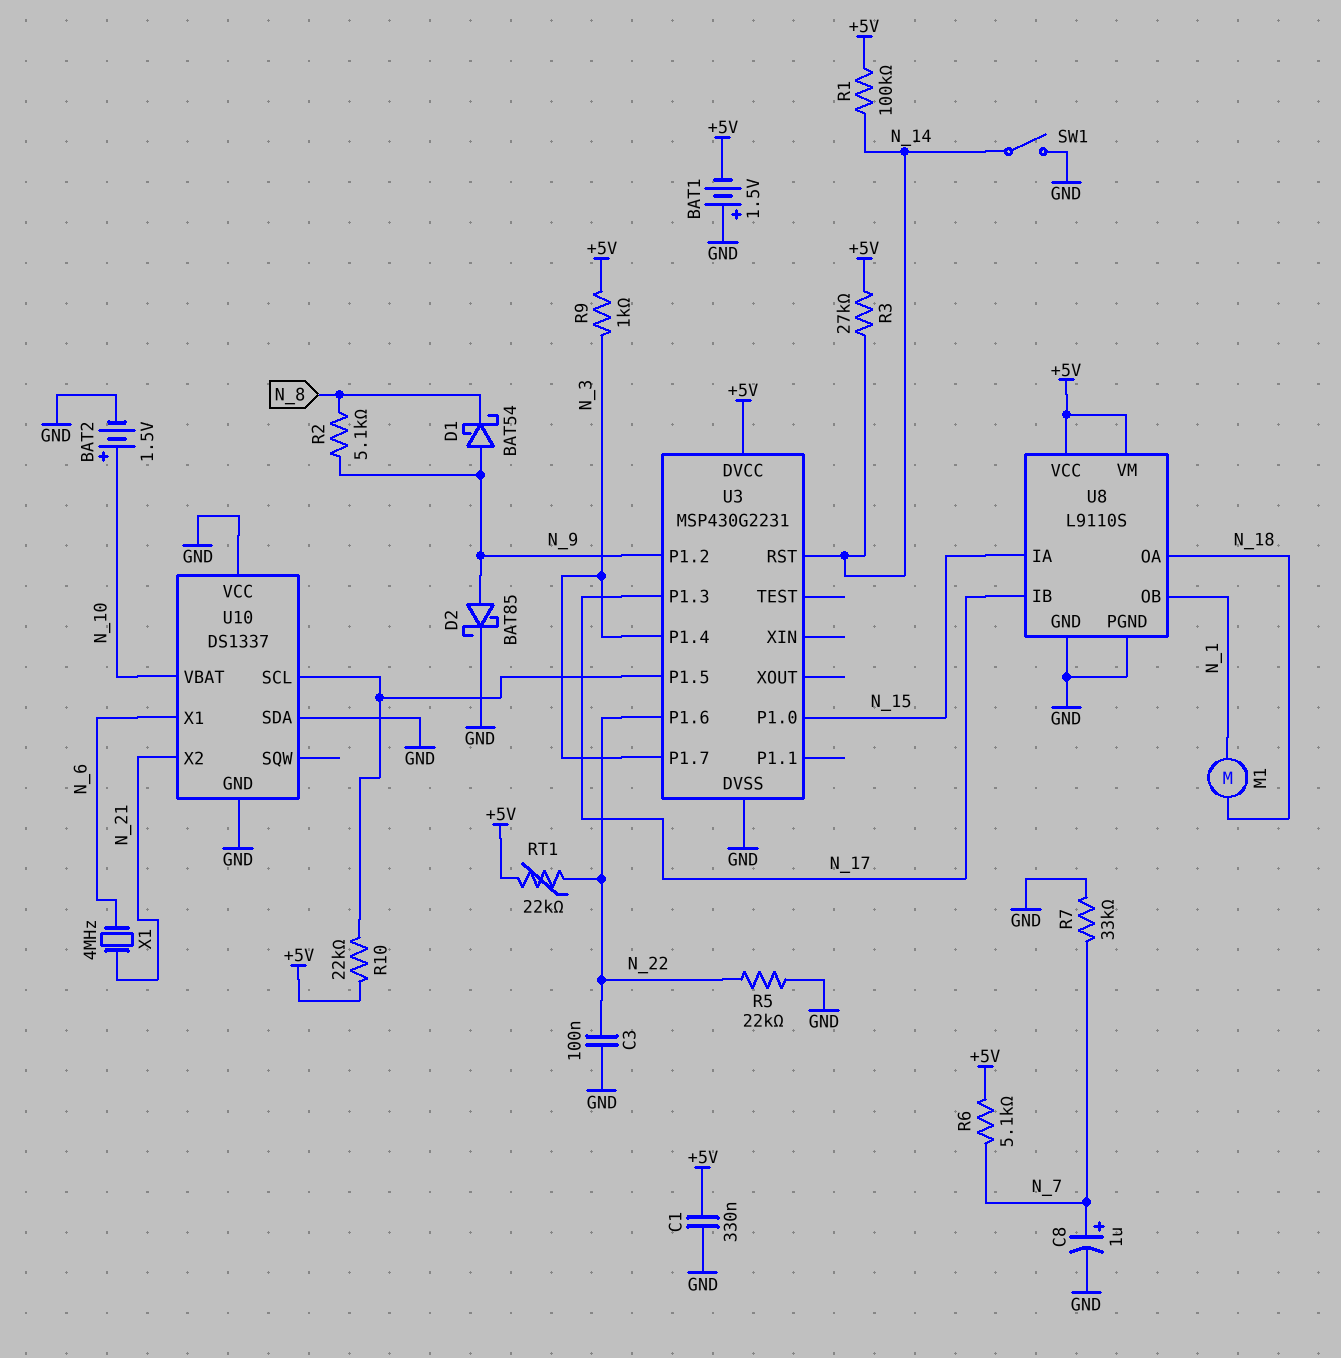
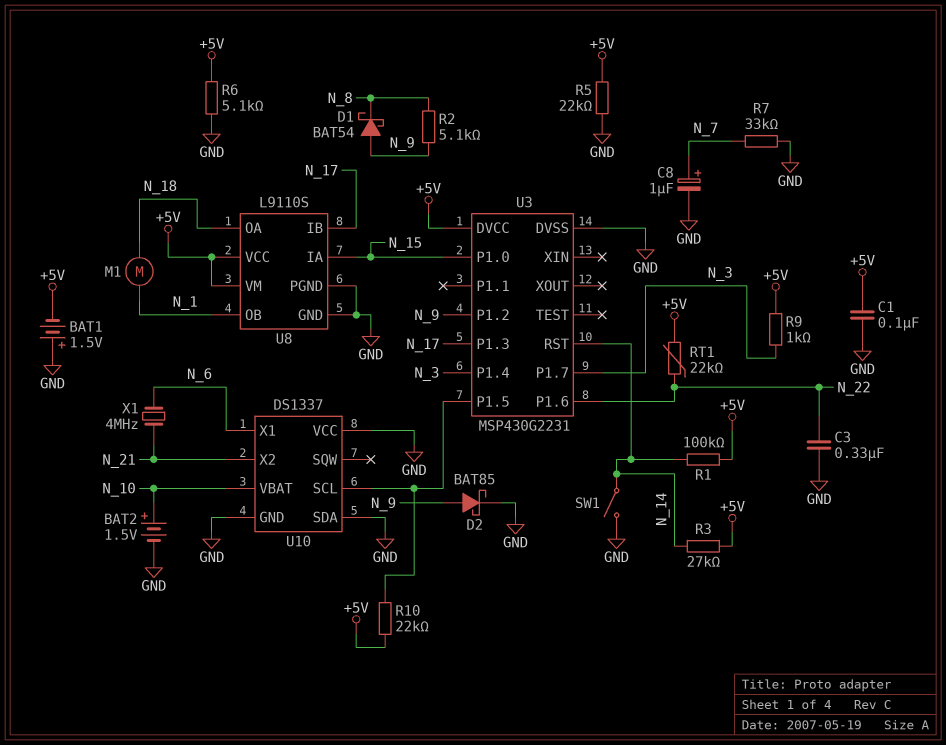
C1: 330nF (+5V, GND) -> 100nF (+5V, GND)
C3: 100nF (GND, N_22) -> 330nF (GND, N_22)
R5: 22k (GND, N_22) -> 22k (+5V, GND)
R6: 5.1k (+5V, N_7) -> 5.1k (+5V, GND)

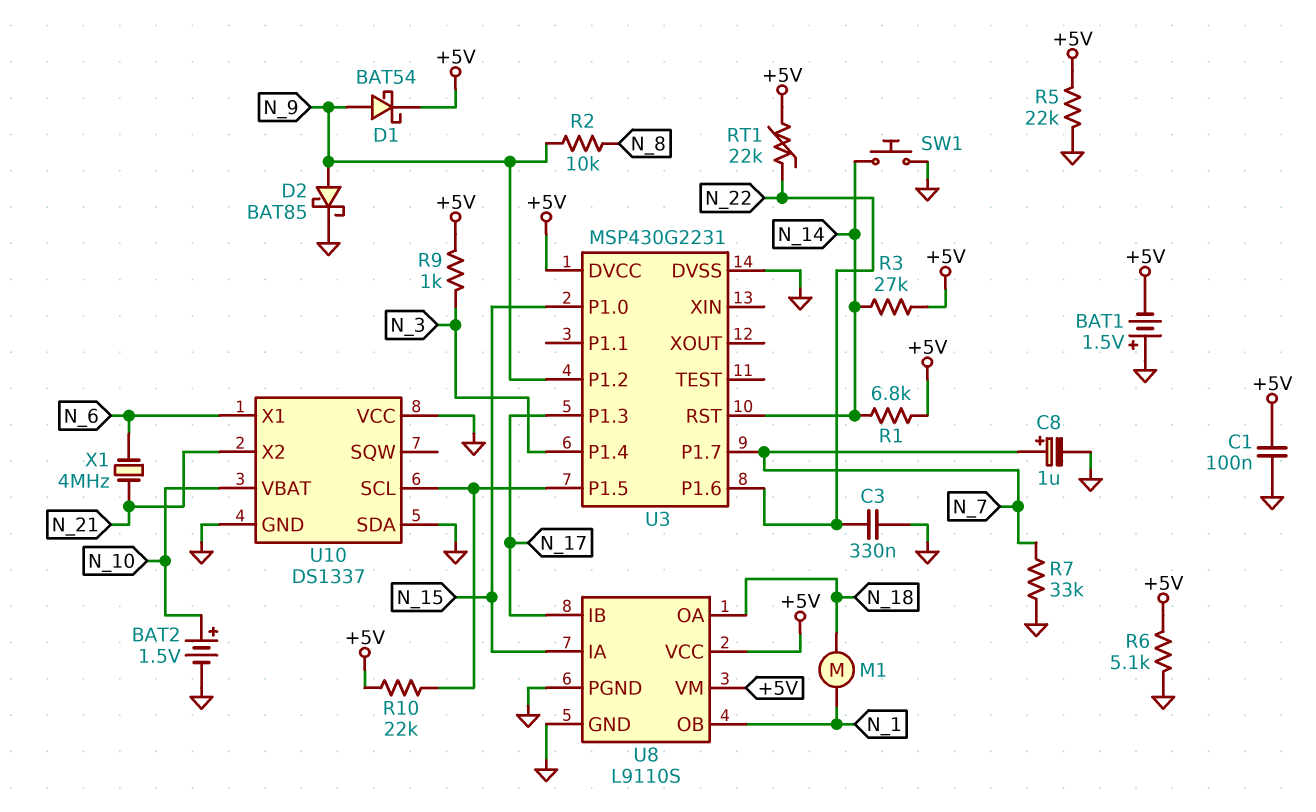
D1: schottky BAT54 (A N_9, K N_8) -> schottky BAT54 (A N_9, K +5V)
R1: 100k (+5V, N_14) -> 6.8k (+5V, N_14)
R2: 5.1k (N_8, N_9) -> 10k (N_8, N_9)
SW1: switch (GND, N_14) -> button (GND, N_14)
U3 pin P1.7: N_3 -> N_7

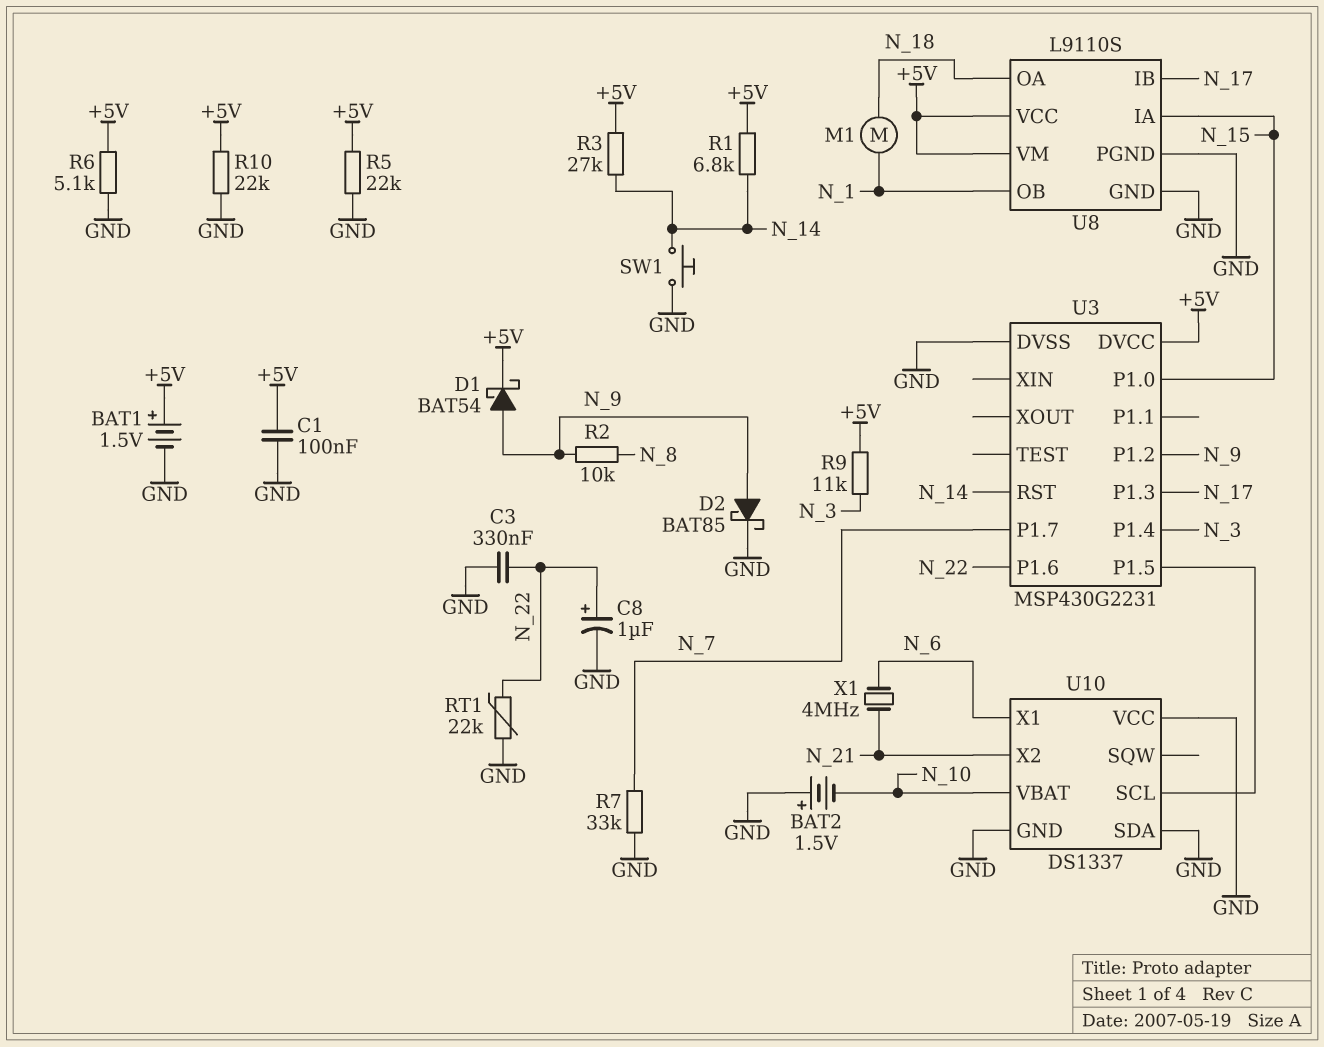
BAT1: 1.5V (plus GND, minus +5V) -> 1.5V (plus +5V, minus GND)
BAT2: 1.5V (plus N_10, minus GND) -> 1.5V (plus GND, minus N_10)
C8: 1uF (plus N_7, minus GND) -> 1uF (plus N_22, minus GND)
R9: 1k (+5V, N_3) -> 11k (+5V, N_3)
R10: 22k (+5V, U3/P1.5) -> 22k (+5V, GND)
RT1: 22k (+5V, N_22) -> 22k (GND, N_22)

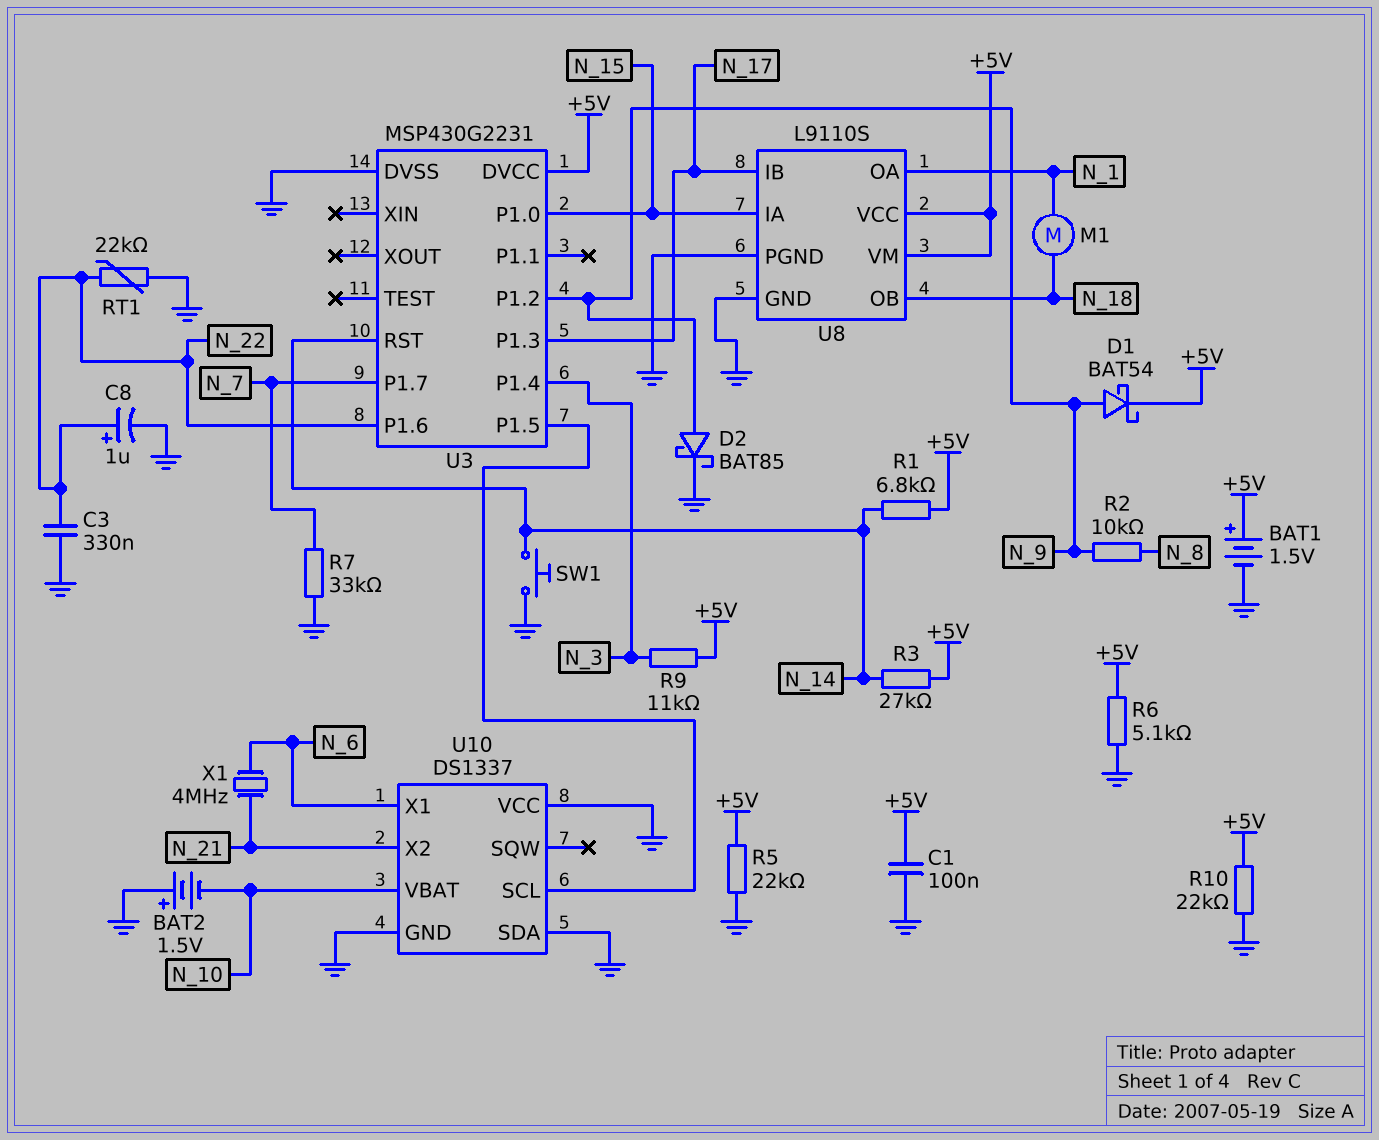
U8 pin OA: N_18 -> N_1
U8 pin OB: N_1 -> N_18

